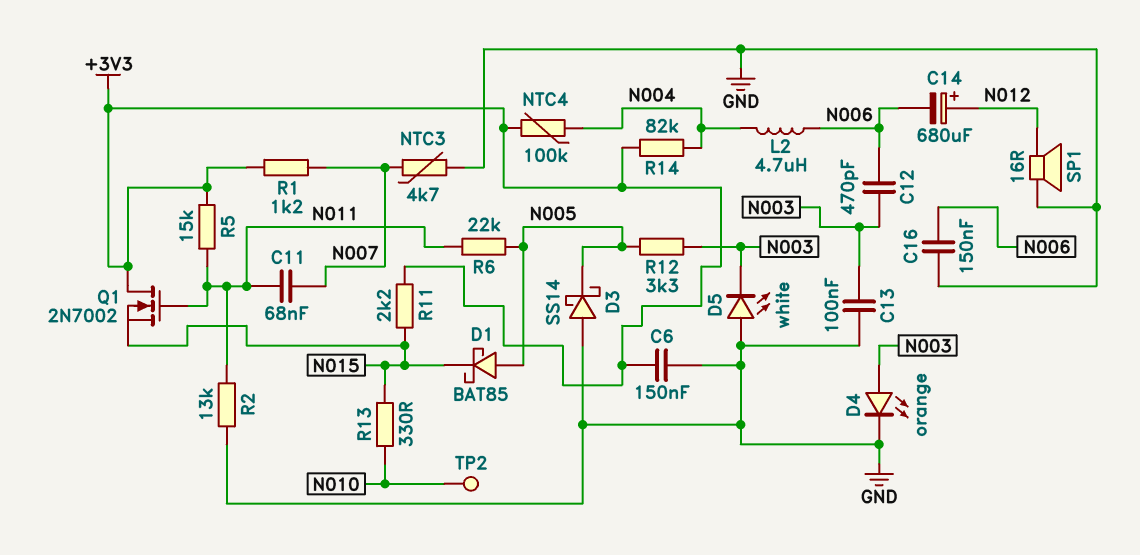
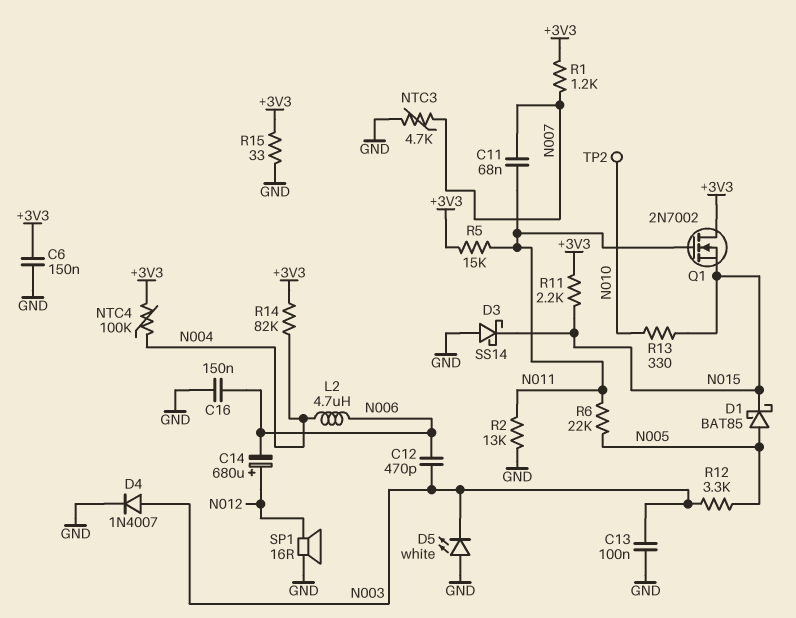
D3: schottky SS14 (A GND, K N005) -> schottky SS14 (A GND, K N015)
D4: LED orange (A N003, K GND) -> diode 1N4007 (A N003, K GND)
R15: none -> 33 (+3V3, GND)

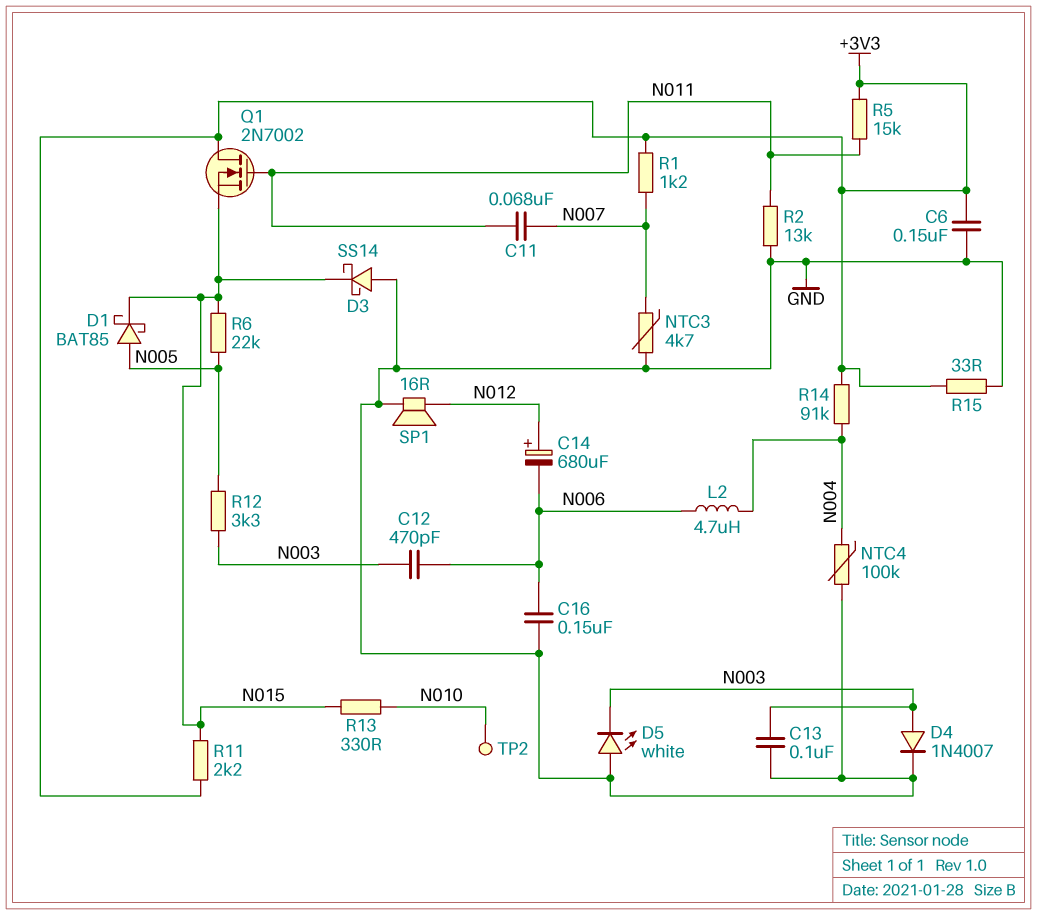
NTC4: 100k (+3V3, N004) -> 100k (GND, N004)
R6: 22k (N005, N011) -> 22k (N005, N015)
R14: 82k (+3V3, N004) -> 91k (+3V3, N004)

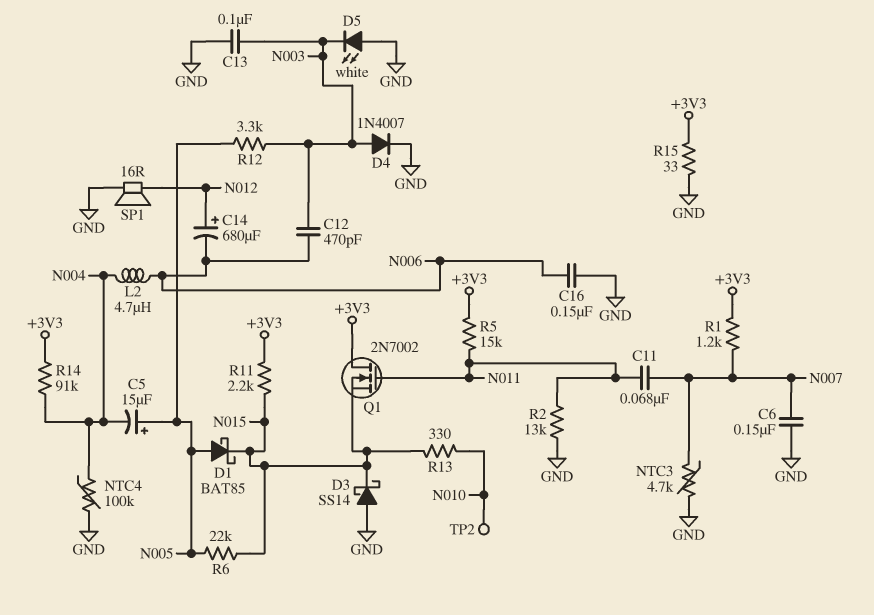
C5: none -> 15uF (plus N005, minus N004)
C6: 150nF (+3V3, GND) -> 150nF (GND, N007)

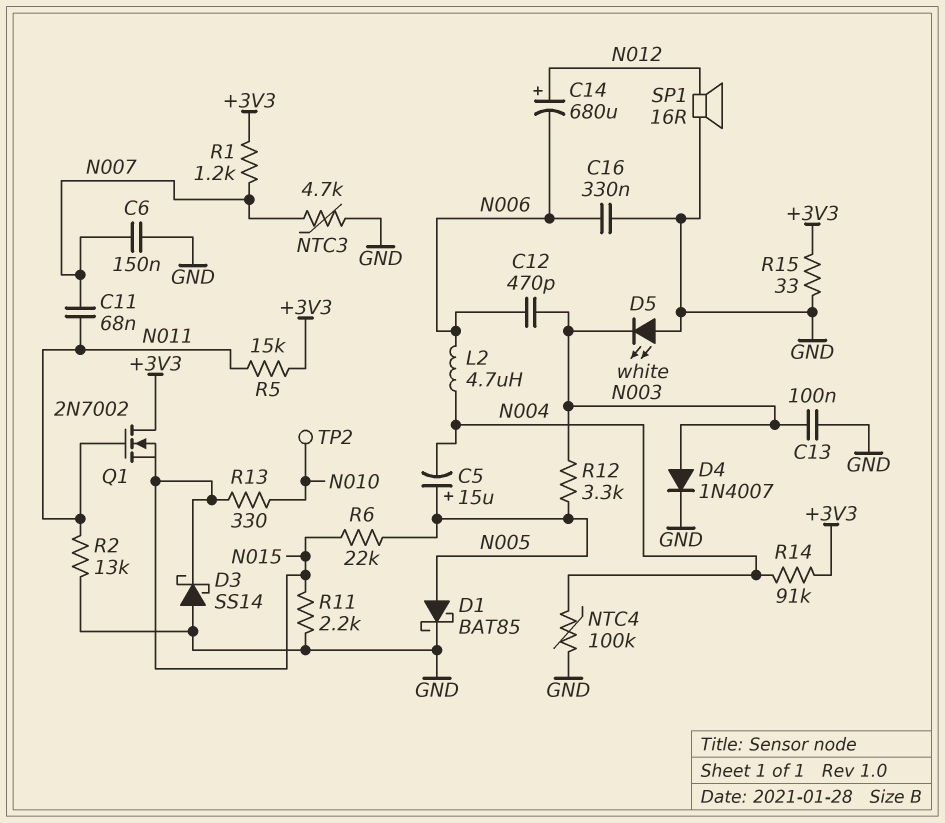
C16: 150nF (GND, N006) -> 330nF (GND, N006)
D1: schottky BAT85 (A N005, K N015) -> schottky BAT85 (A N005, K GND)
R11: 2.2k (+3V3, N015) -> 2.2k (GND, N015)

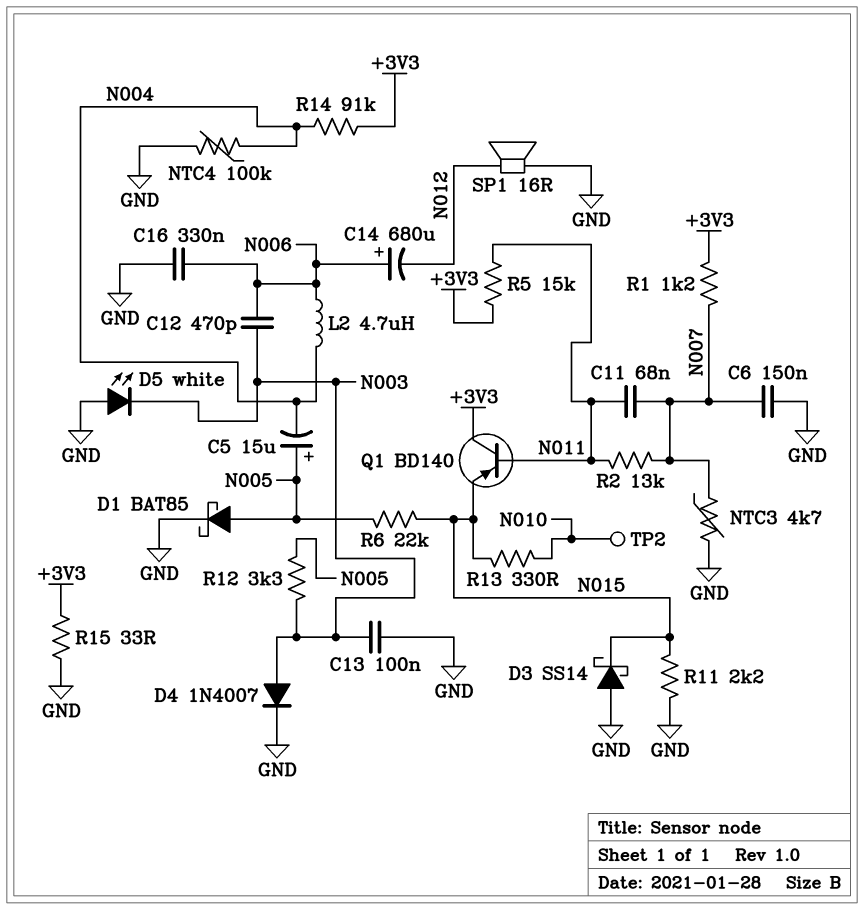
C14: 680uF (plus N012, minus N006) -> 680uF (plus N006, minus N012)
Q1: NMOS 2N7002 (G N011, D +3V3, S N015) -> PNP BD140 (B N011, C +3V3, E N015)
R2: 13k (GND, N011) -> 13k (N007, N011)

